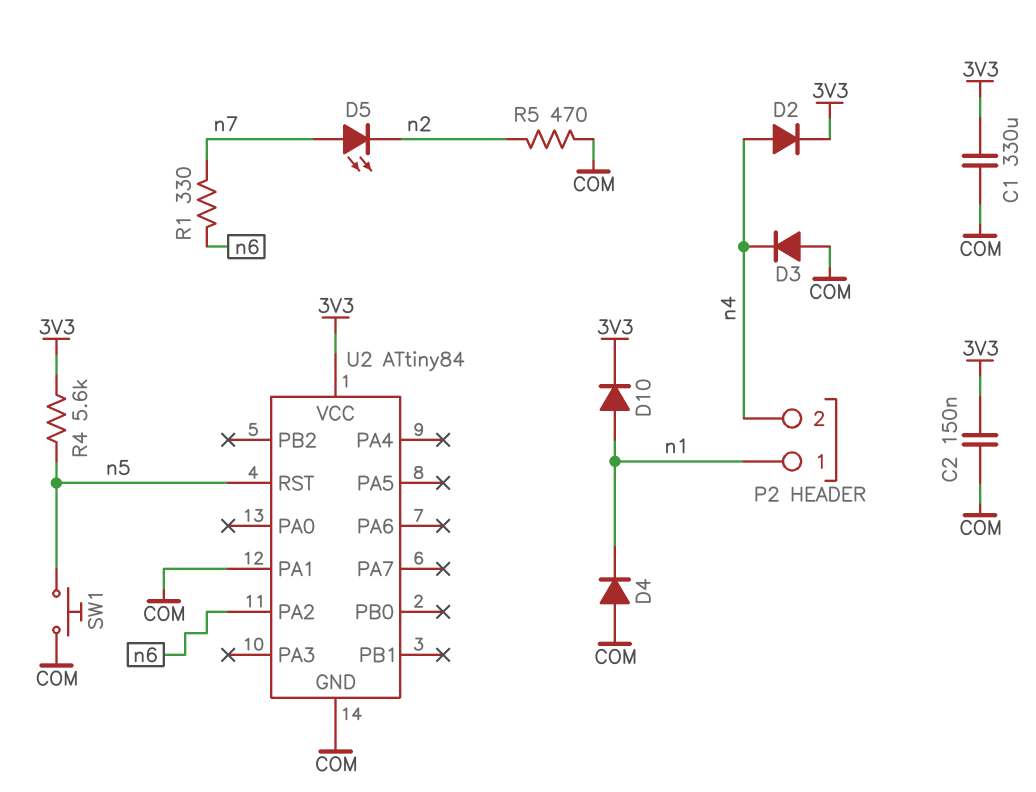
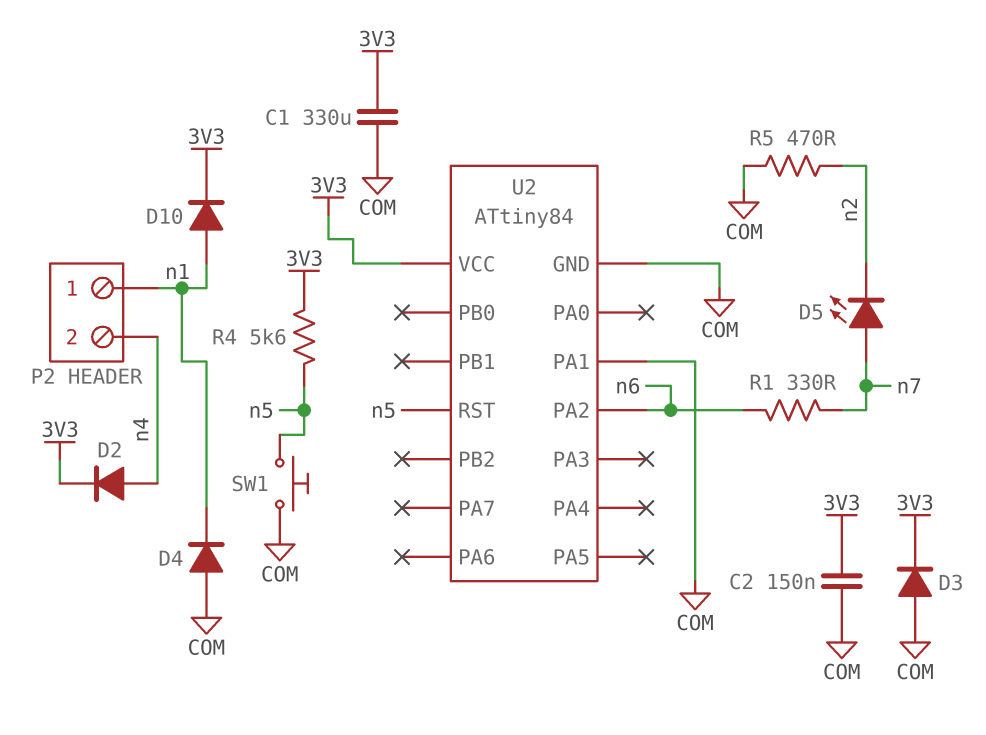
D3: diode (A COM, K n4) -> diode (A COM, K 3V3)

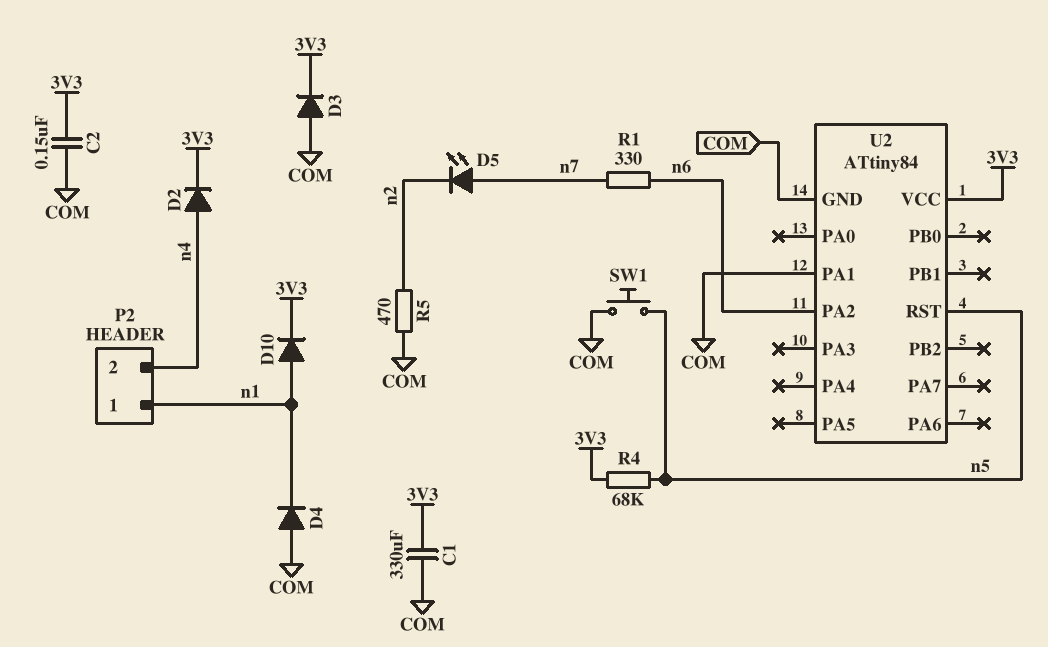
R4: 5.6k (3V3, n5) -> 68k (3V3, n5)

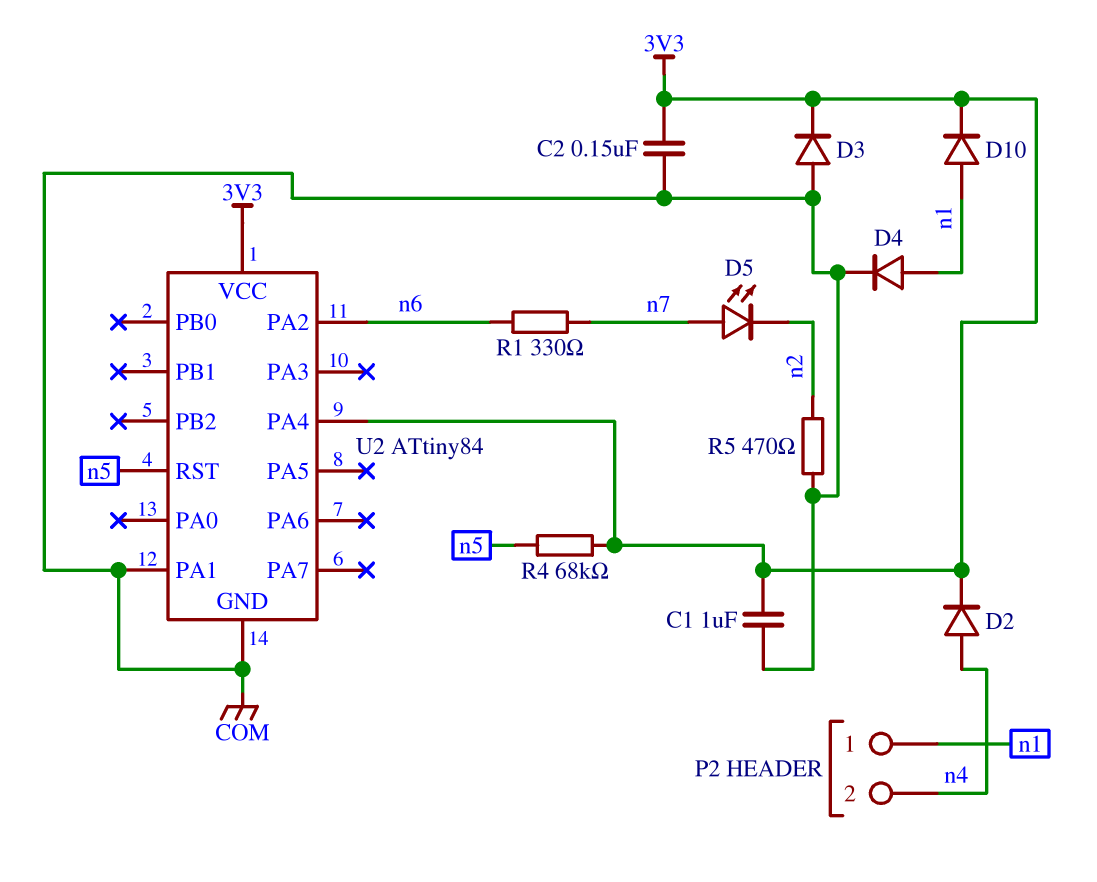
C1: 330uF (3V3, COM) -> 1uF (3V3, COM)
D4: diode (A COM, K n1) -> diode (A n1, K COM)
SW1: button (COM, n5) -> none
U2 pin PA4: none -> 3V3

